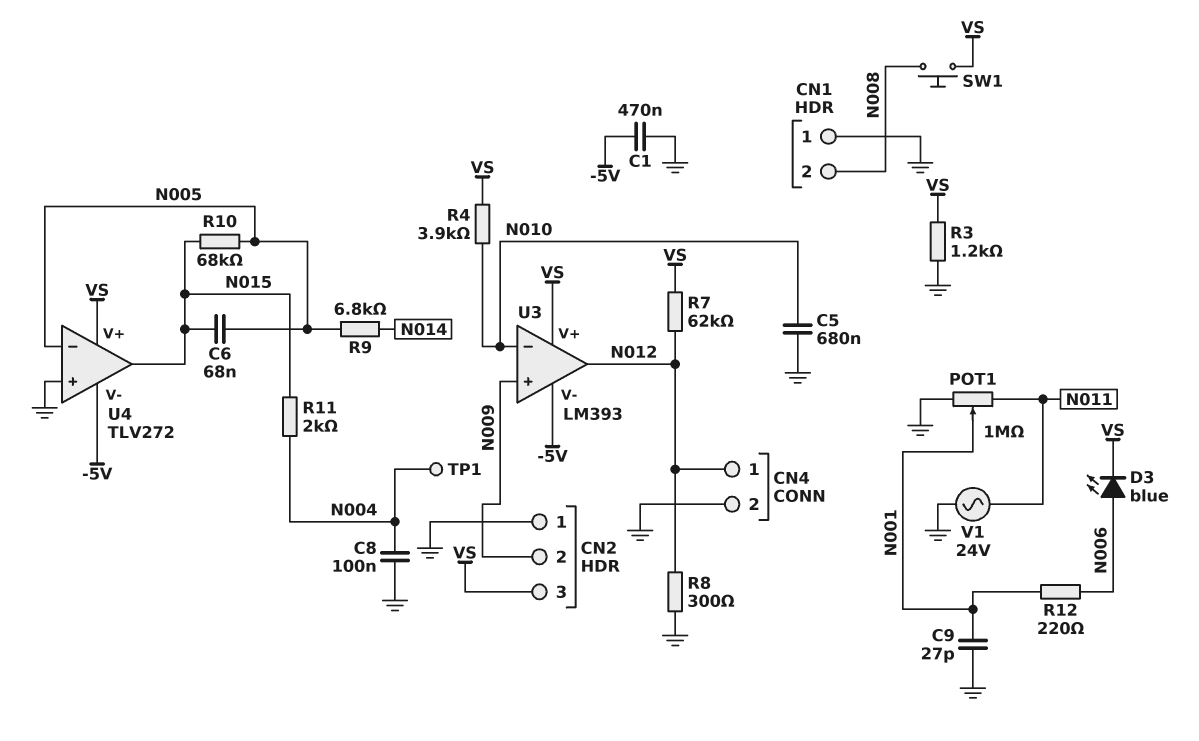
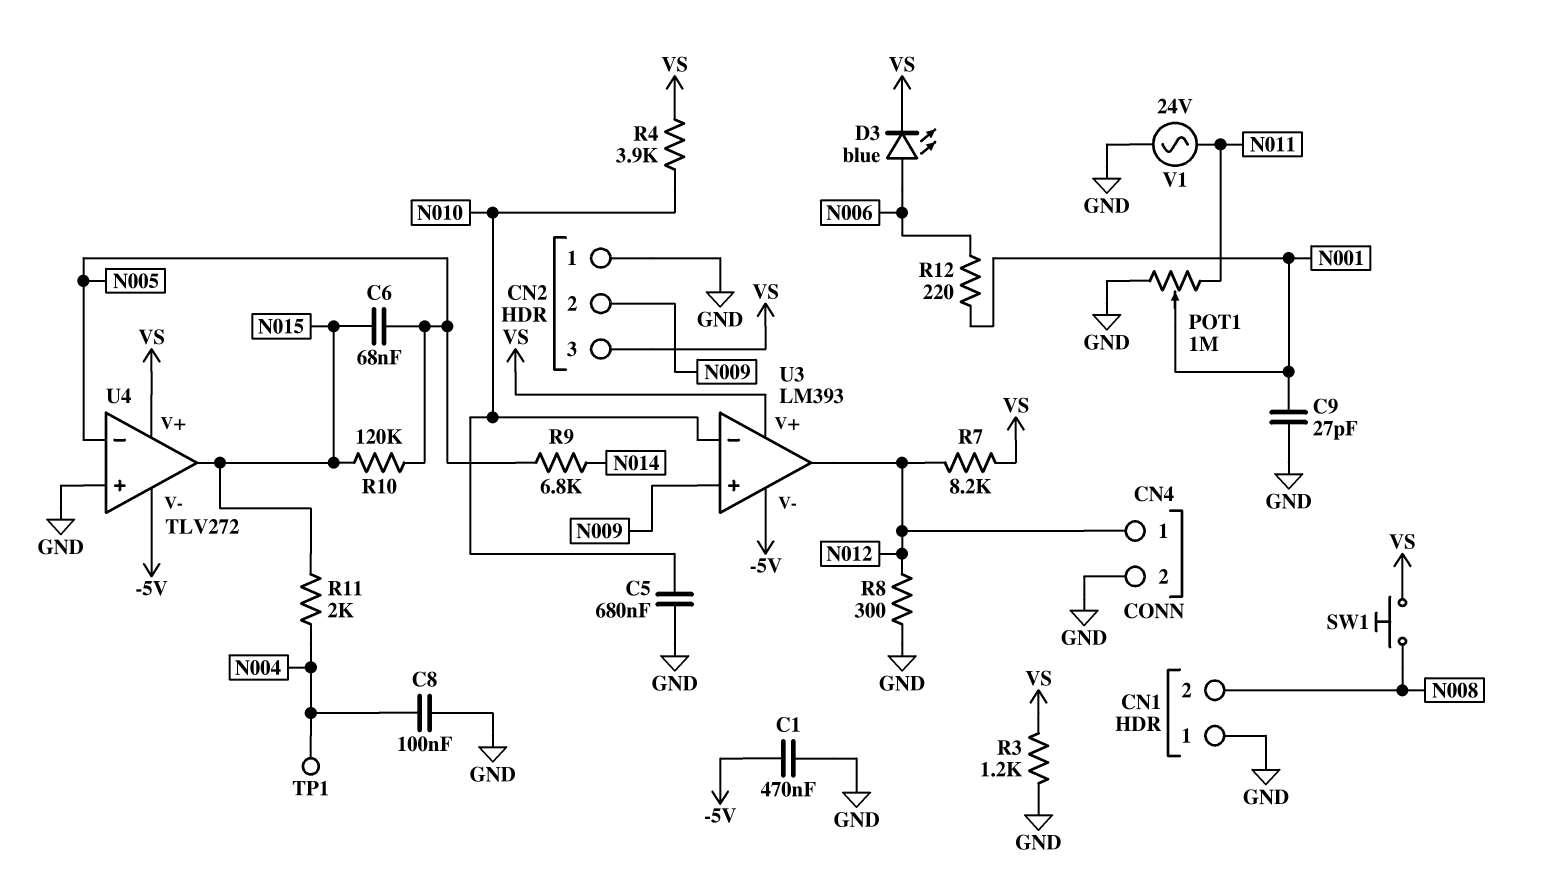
R7: 62k (N012, VS) -> 8.2k (N012, VS)
R10: 68k (N005, N015) -> 120k (N005, N015)

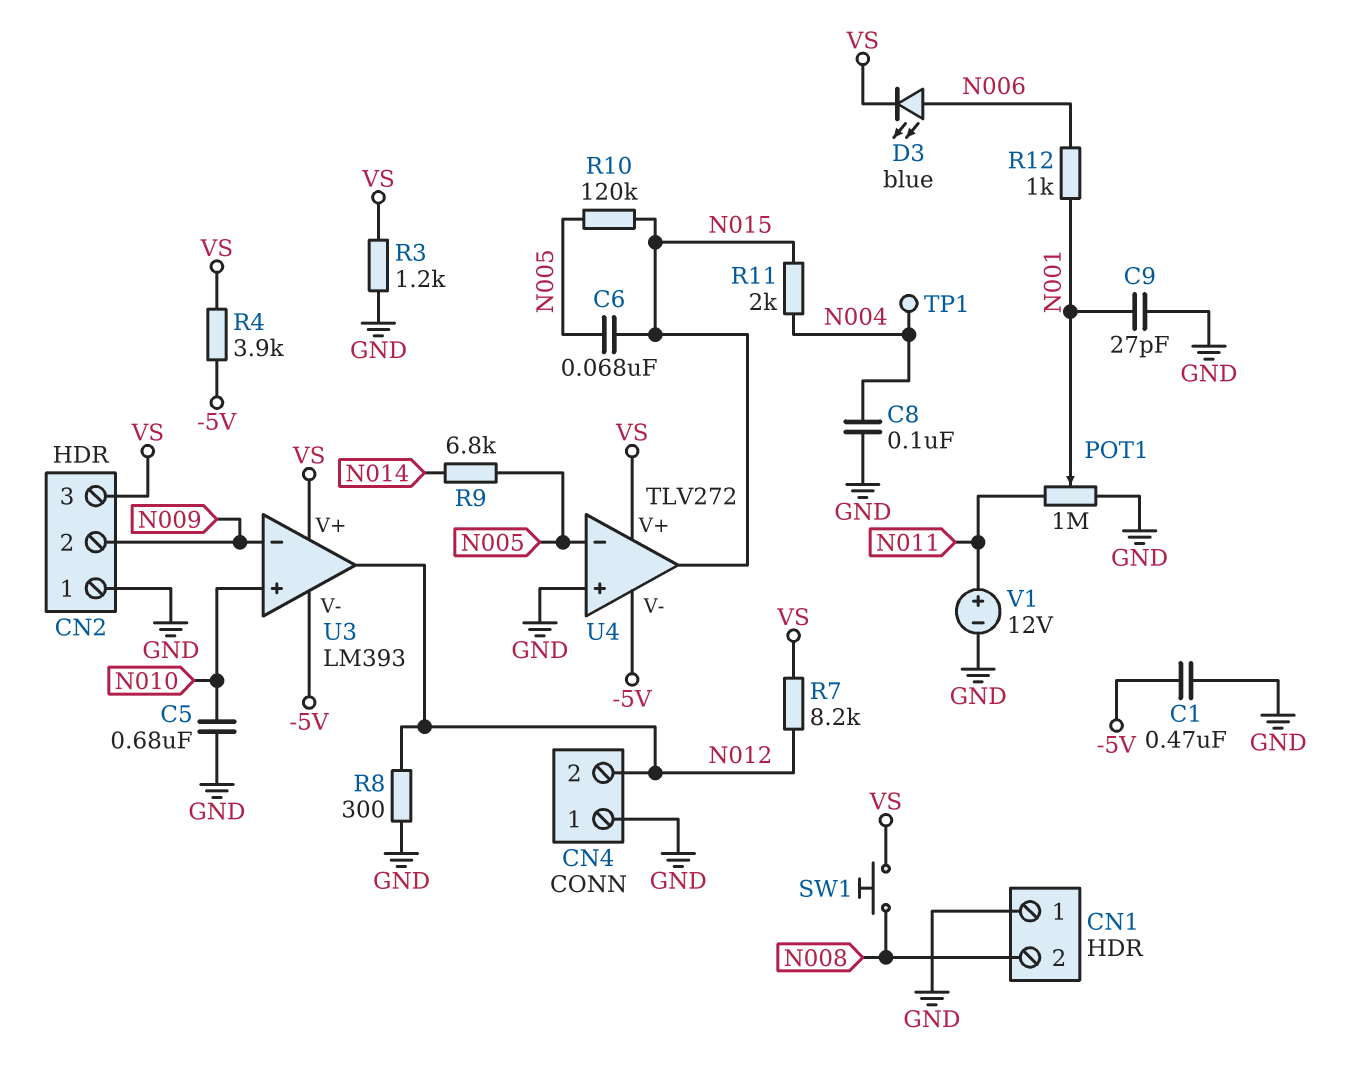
CN4 pin 1: N012 -> GND
CN4 pin 2: GND -> N012
R4: 3.9k (N010, VS) -> 3.9k (-5V, VS)
R12: 220 (N001, N006) -> 1k (N001, N006)
U3 pin in+: N009 -> N010
U3 pin in-: N010 -> N009
V1: AC 24V (GND, N011) -> 12V (plus N011, minus GND)

